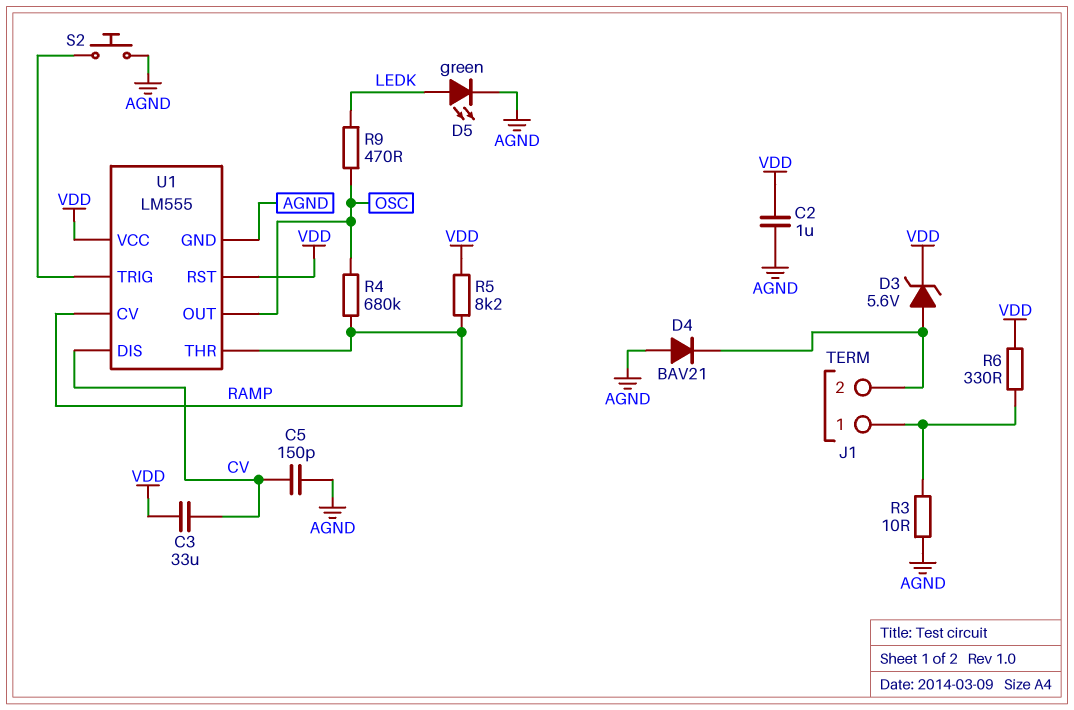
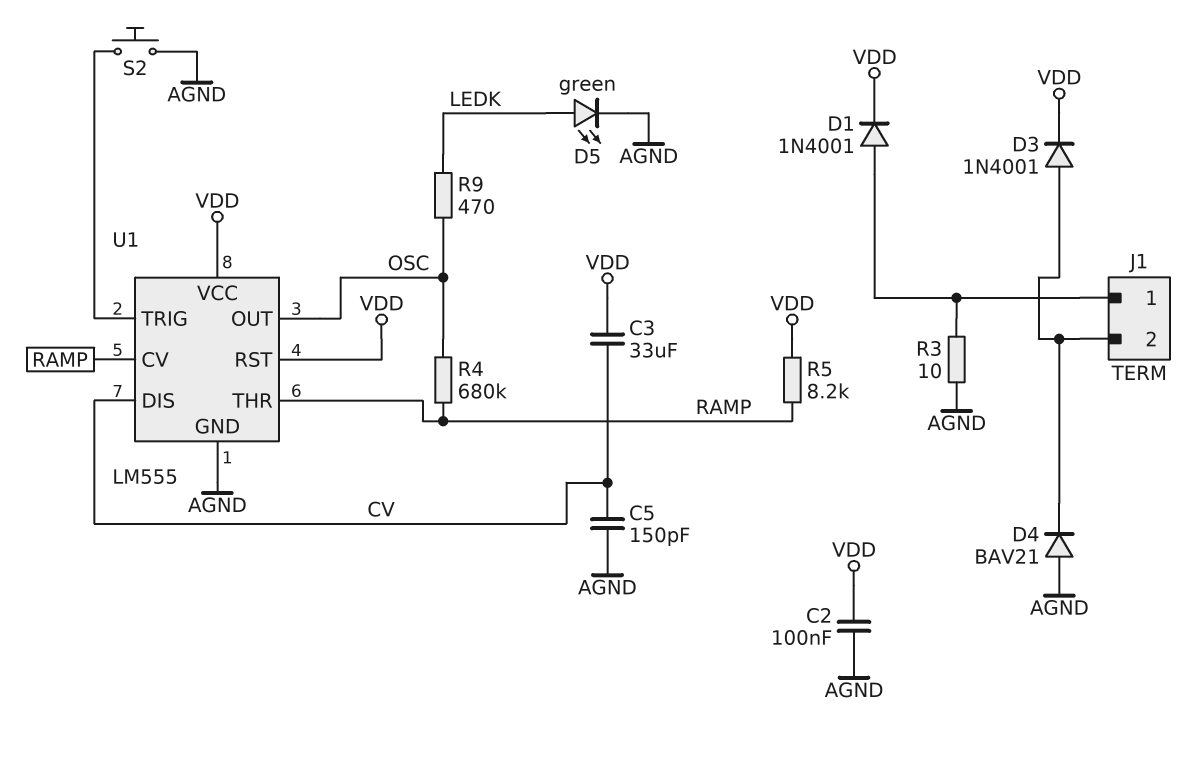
C2: 1uF (AGND, VDD) -> 100nF (AGND, VDD)
D1: none -> diode 1N4001 (A J1/1, K VDD)
D3: zener 5.6V (A J1/2, K VDD) -> diode 1N4001 (A J1/2, K VDD)
R6: 330 (J1/1, VDD) -> none

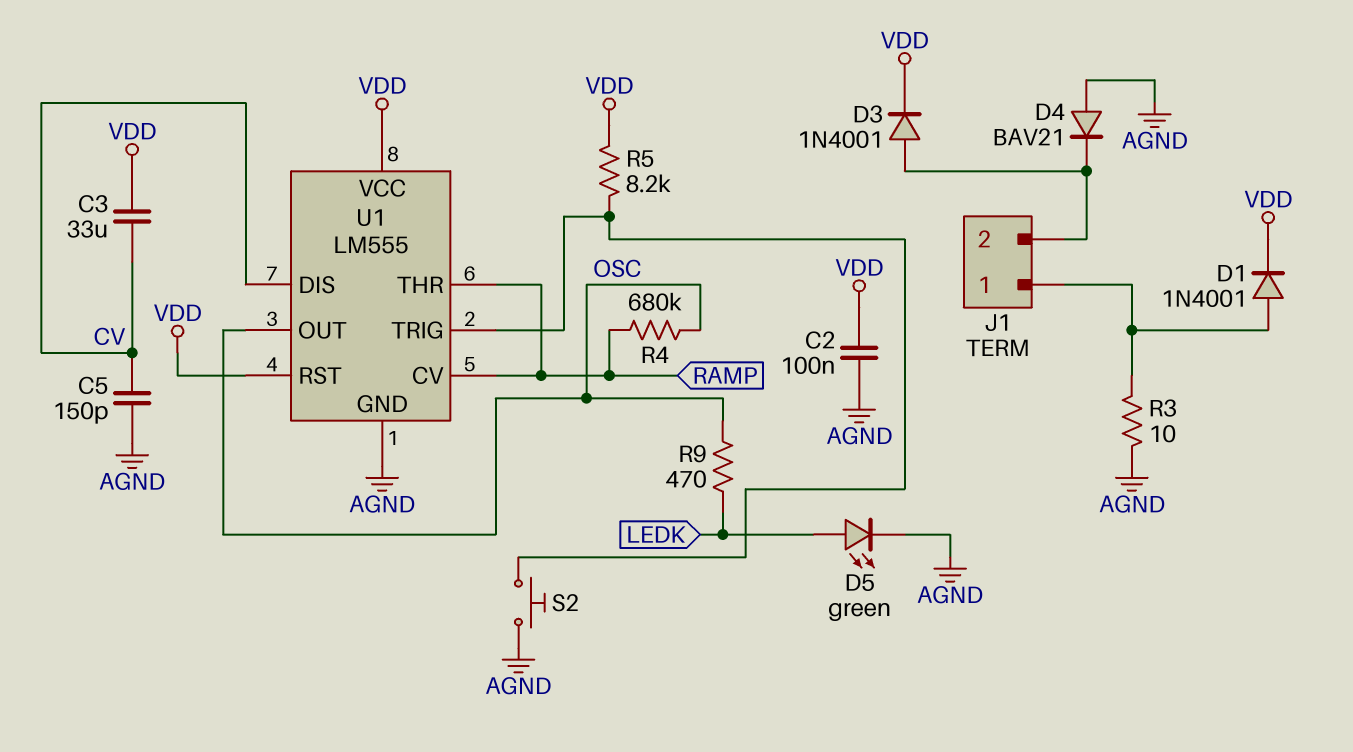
R5: 8.2k (RAMP, VDD) -> 8.2k (U1/TRIG, VDD)

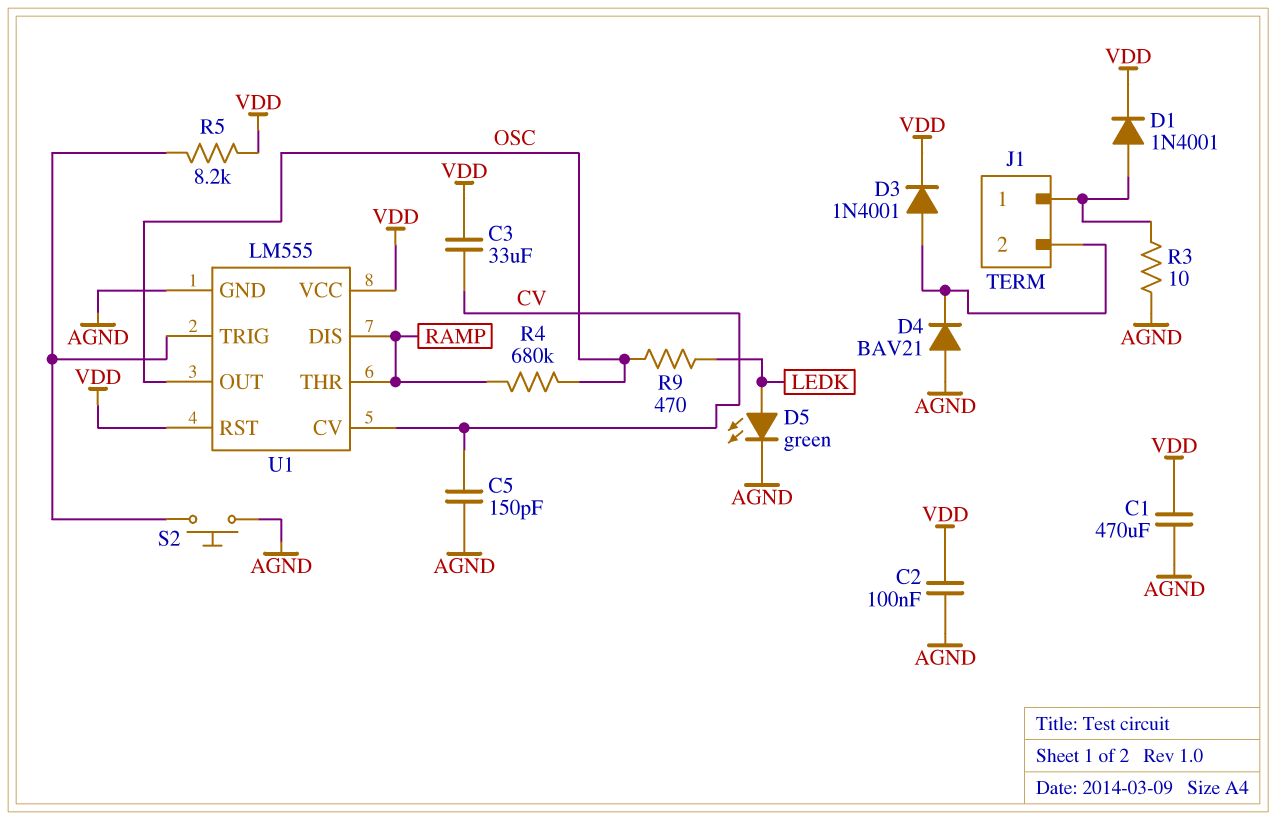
C1: none -> 470uF (AGND, VDD)
U1 pin CV: RAMP -> CV
U1 pin DIS: CV -> RAMP

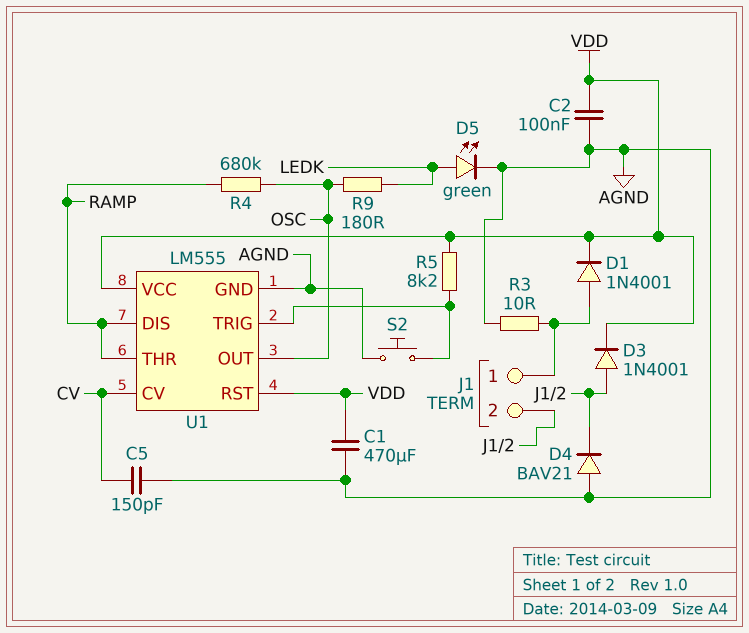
C3: 33uF (CV, VDD) -> none
R9: 470 (LEDK, OSC) -> 180 (LEDK, OSC)

